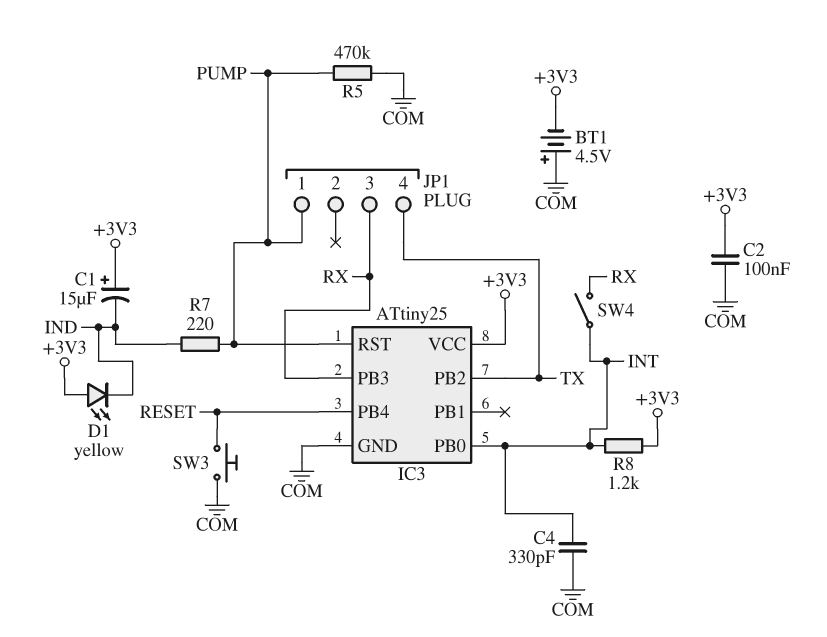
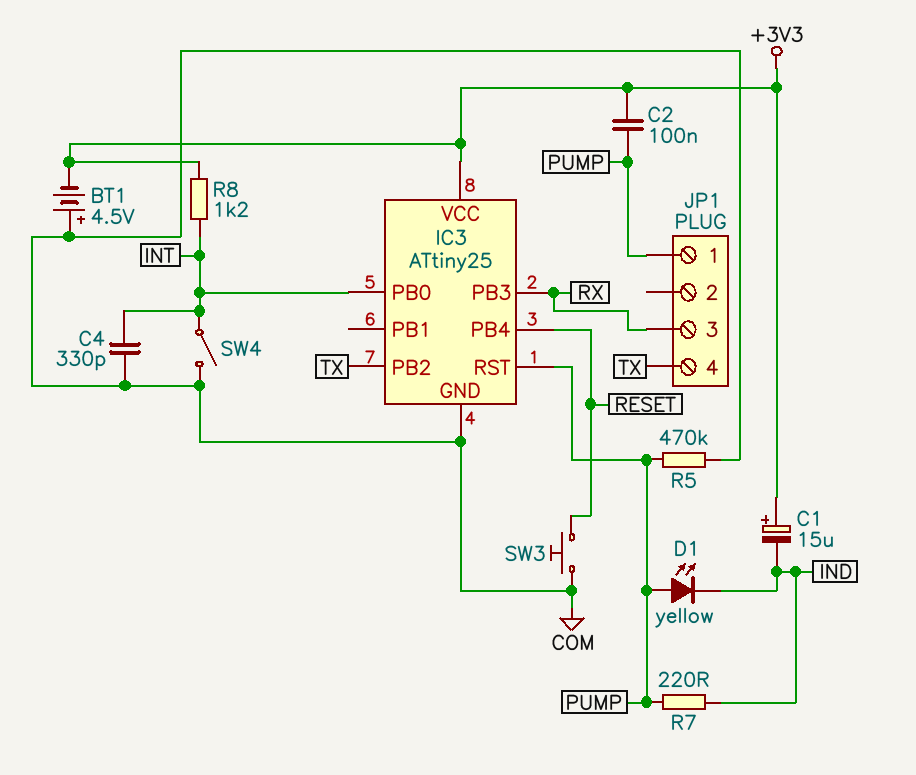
C2: 100nF (+3V3, COM) -> 100nF (+3V3, PUMP)
D1: LED yellow (A +3V3, K IND) -> LED yellow (A PUMP, K IND)
SW4: switch (INT, RX) -> switch (COM, INT)

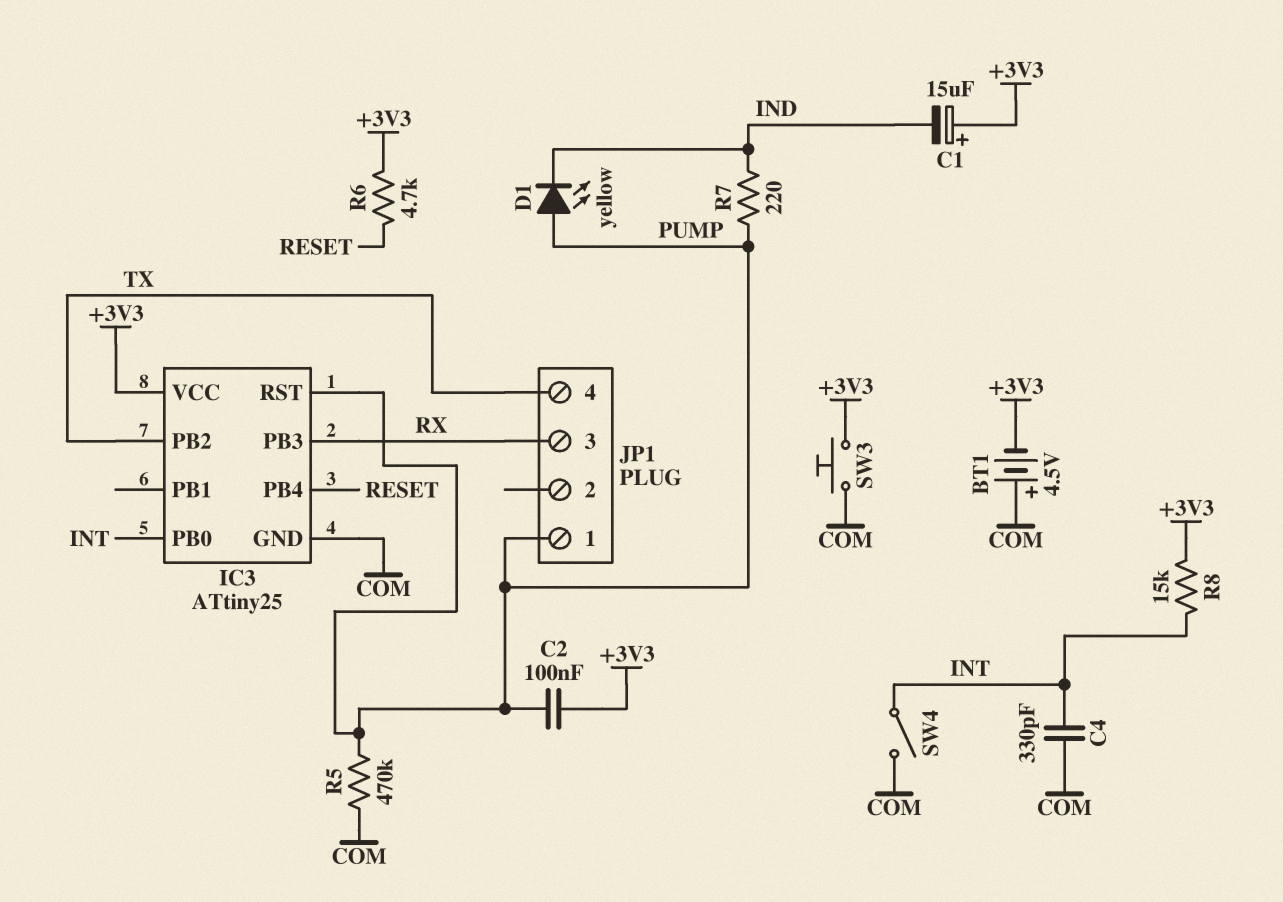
R6: none -> 4.7k (+3V3, RESET)
R8: 1.2k (+3V3, INT) -> 15k (+3V3, INT)
SW3: button (COM, RESET) -> button (+3V3, COM)

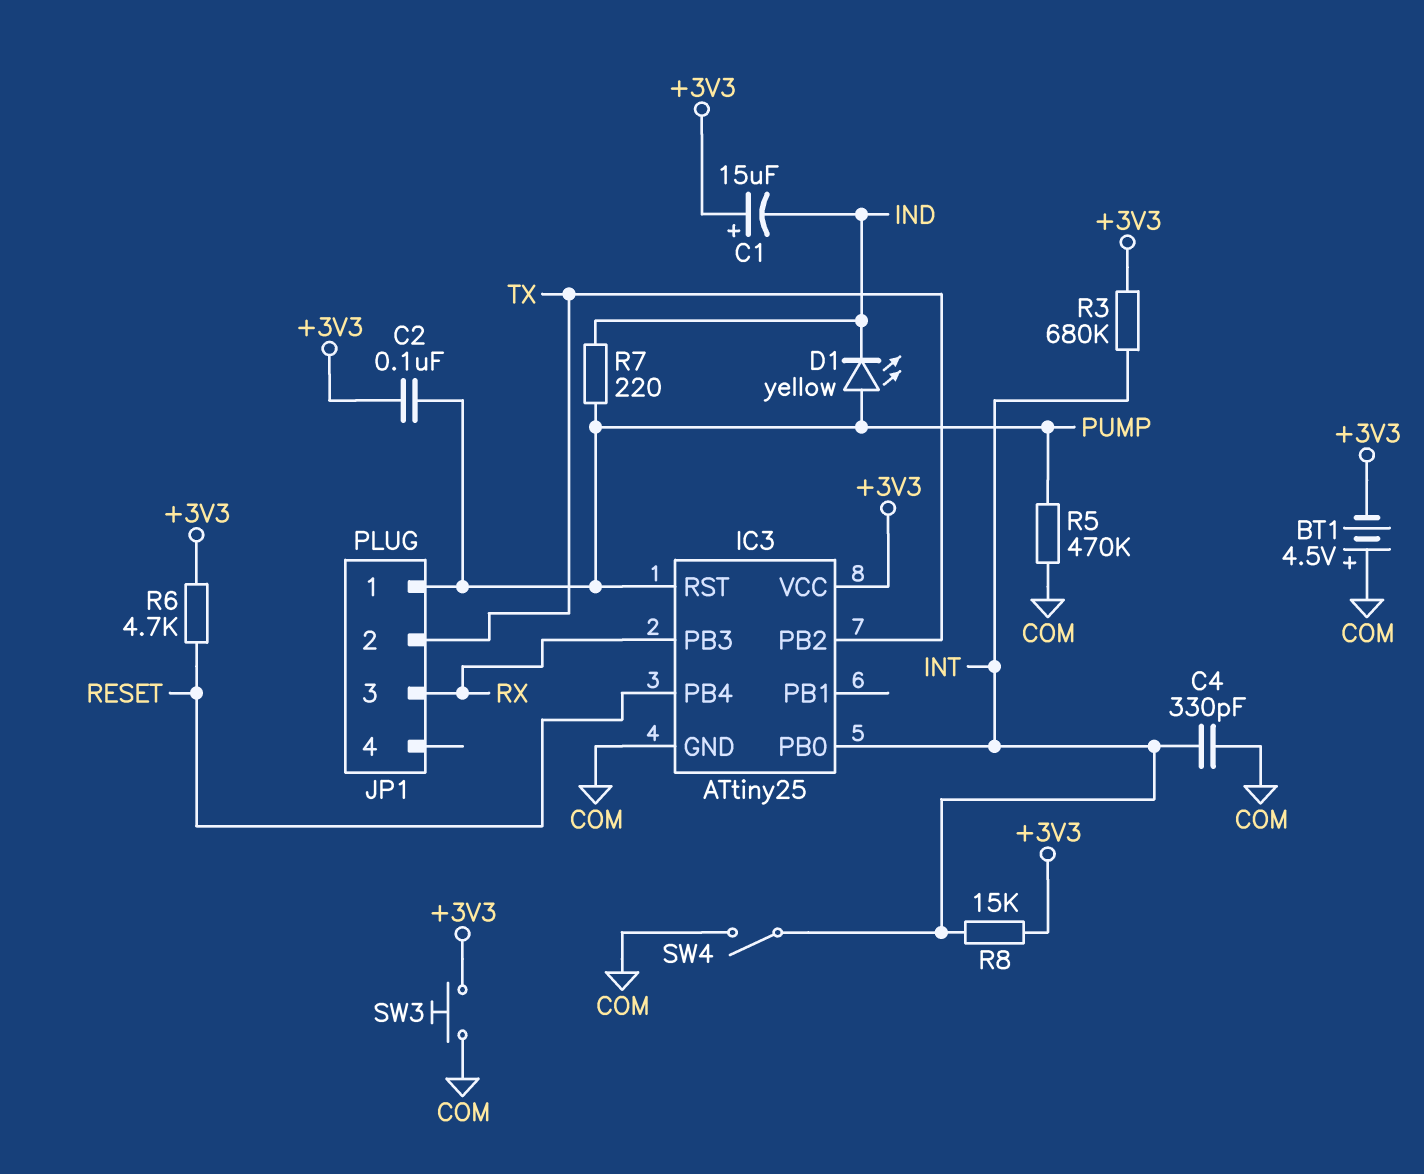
JP1 pin 2: none -> TX
JP1 pin 4: TX -> none
R3: none -> 680k (+3V3, INT)

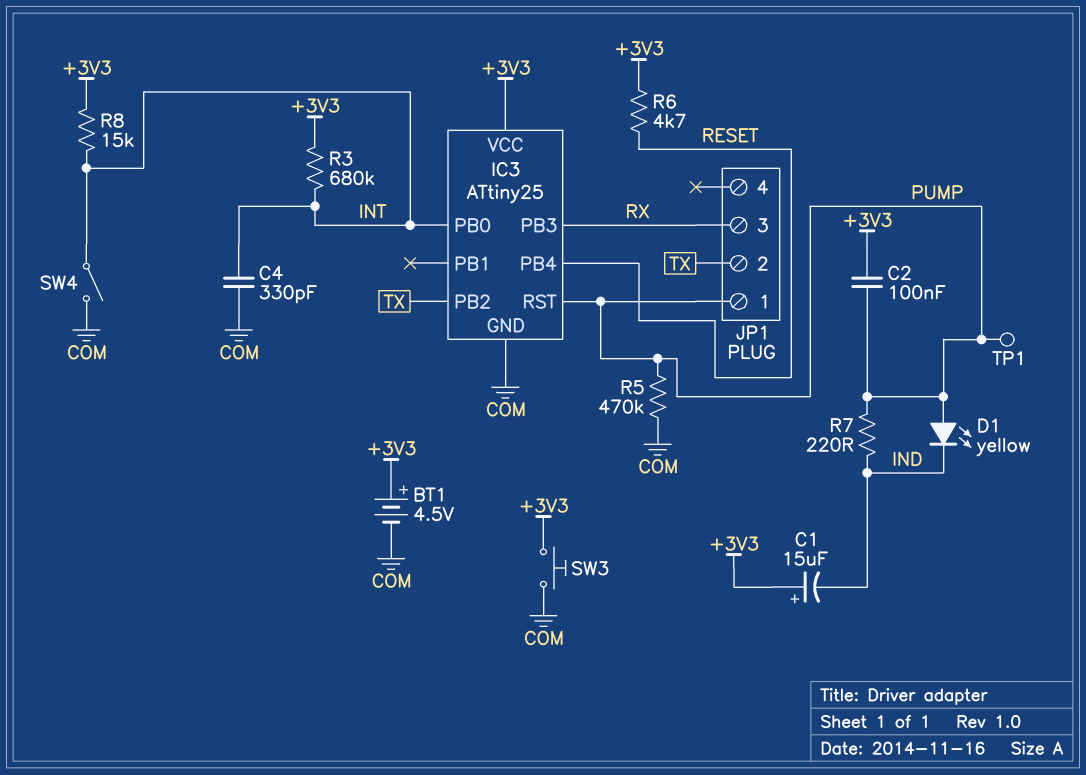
BT1: 4.5V (plus COM, minus +3V3) -> 4.5V (plus +3V3, minus COM)
TP1: none -> test point (PUMP)

